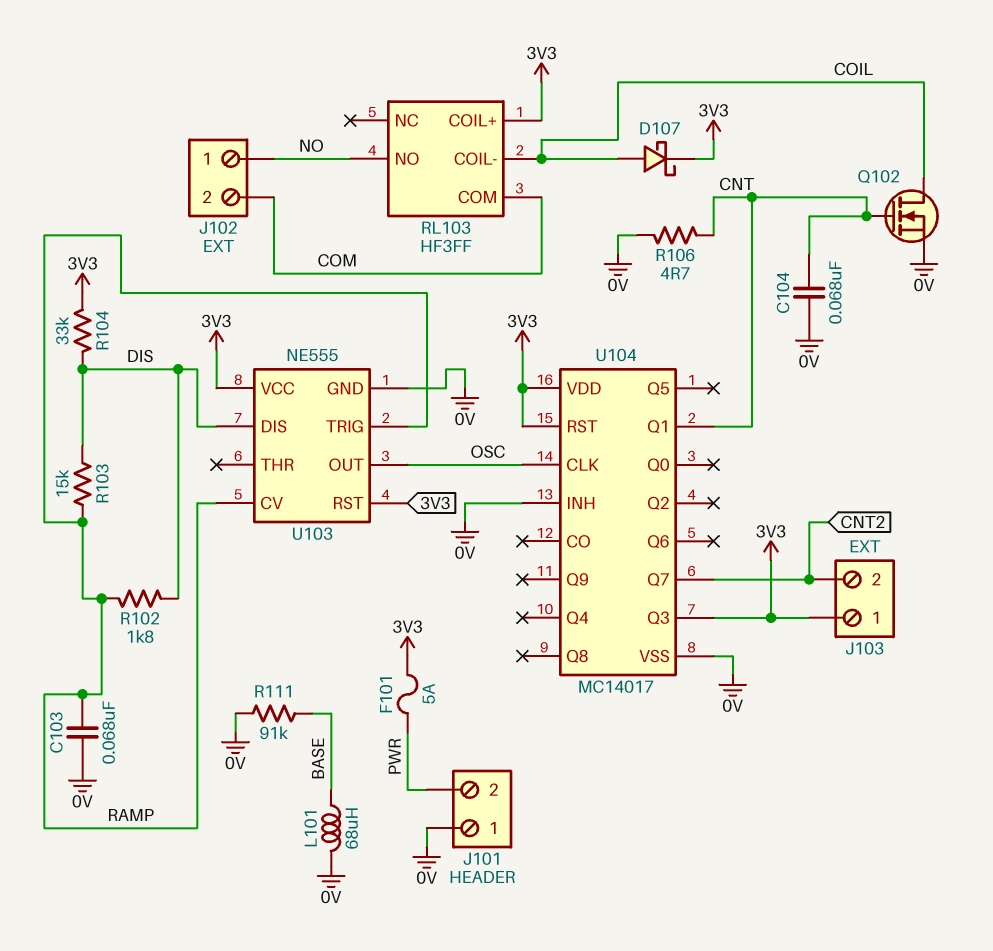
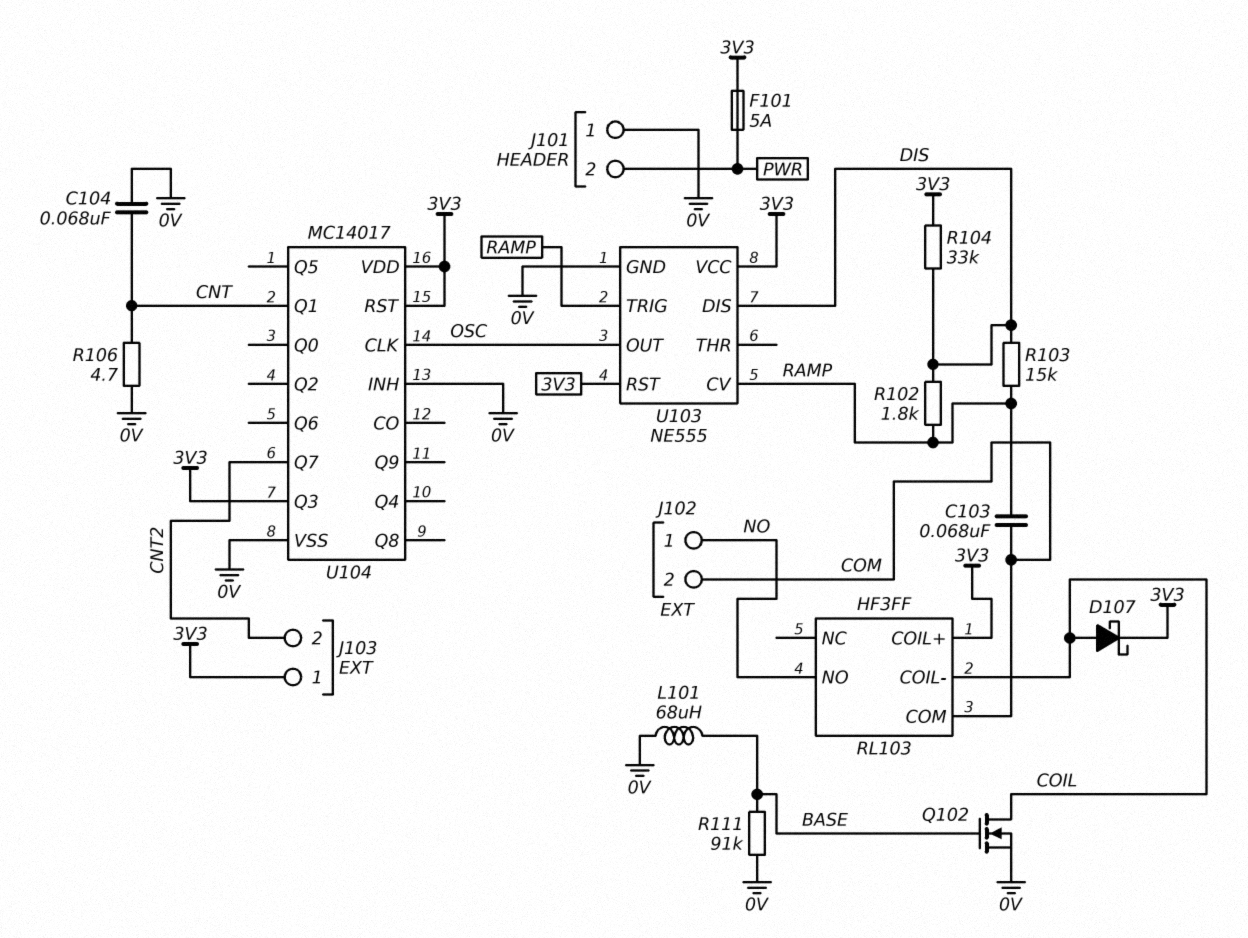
C103: 68nF (0V, RAMP) -> 68nF (COM, RAMP)
Q102: NMOS (G CNT, D COIL, S 0V) -> NMOS (G BASE, D COIL, S 0V)

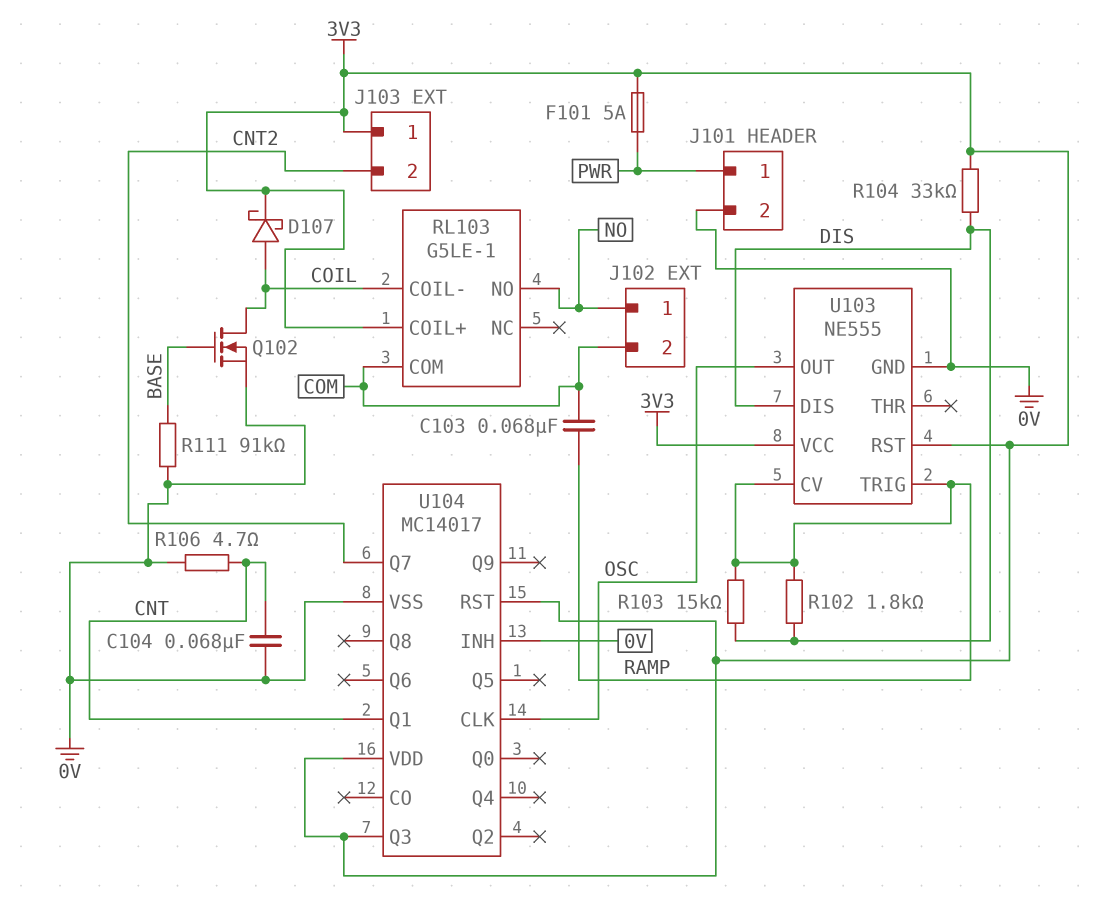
J101 pin 1: 0V -> PWR
J101 pin 2: PWR -> 0V
L101: 68uH (0V, BASE) -> none
RL103: HF3FF -> G5LE-1

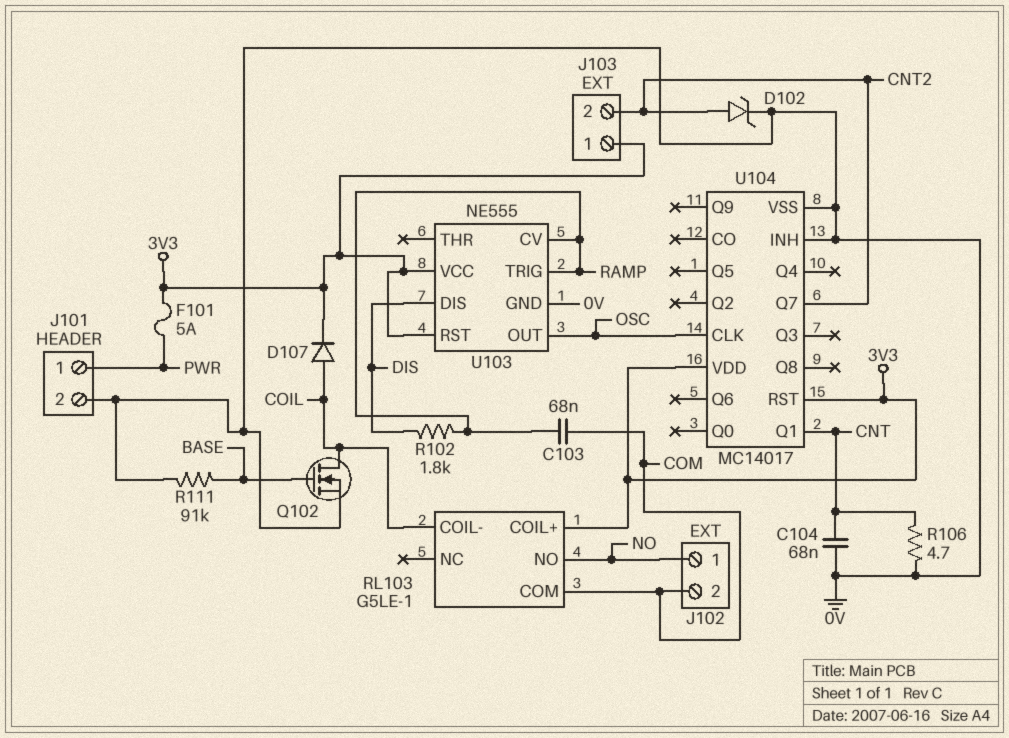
D102: none -> zener (A CNT2, K 0V)
D107: schottky (A COIL, K 3V3) -> diode (A COIL, K 3V3)
R103: 15k (DIS, RAMP) -> none
R104: 33k (3V3, DIS) -> none
U104 pin Q3: 3V3 -> none

